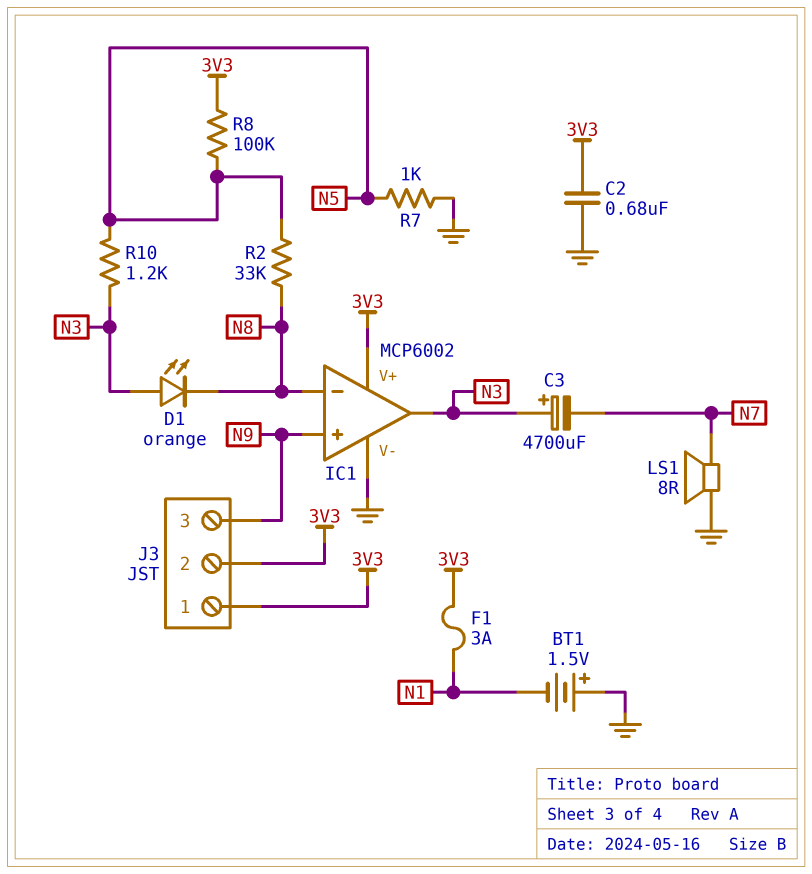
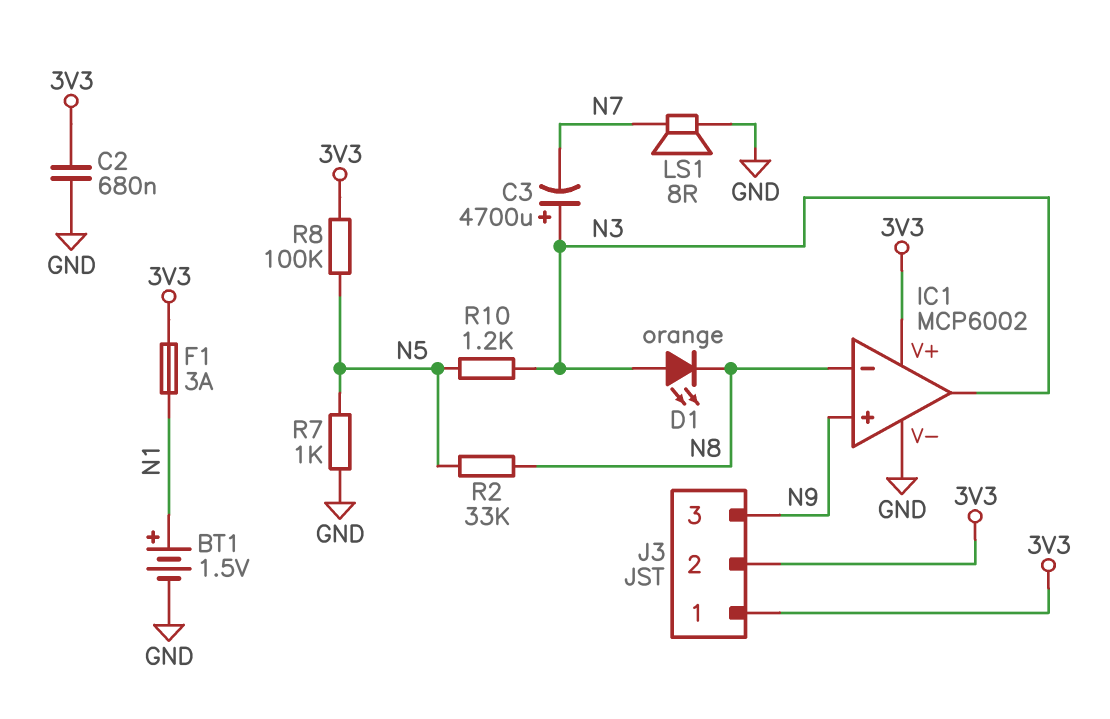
BT1: 1.5V (plus GND, minus N1) -> 1.5V (plus N1, minus GND)

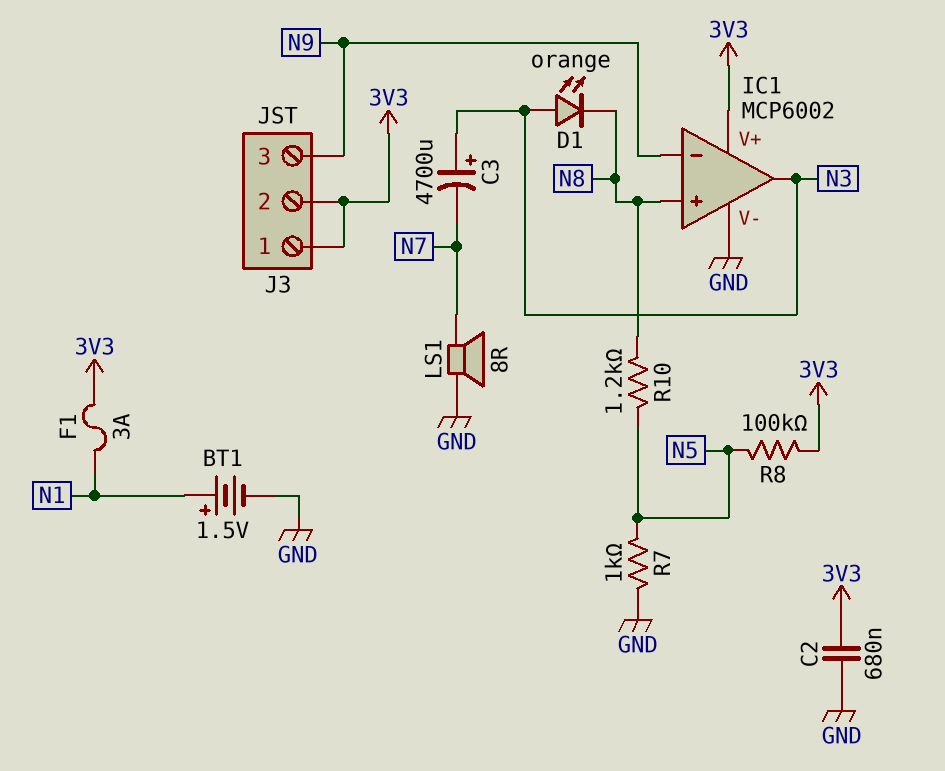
IC1 pin in+: N9 -> N8
IC1 pin in-: N8 -> N9
R2: 33k (N5, N8) -> none
R10: 1.2k (N3, N5) -> 1.2k (N5, N8)

